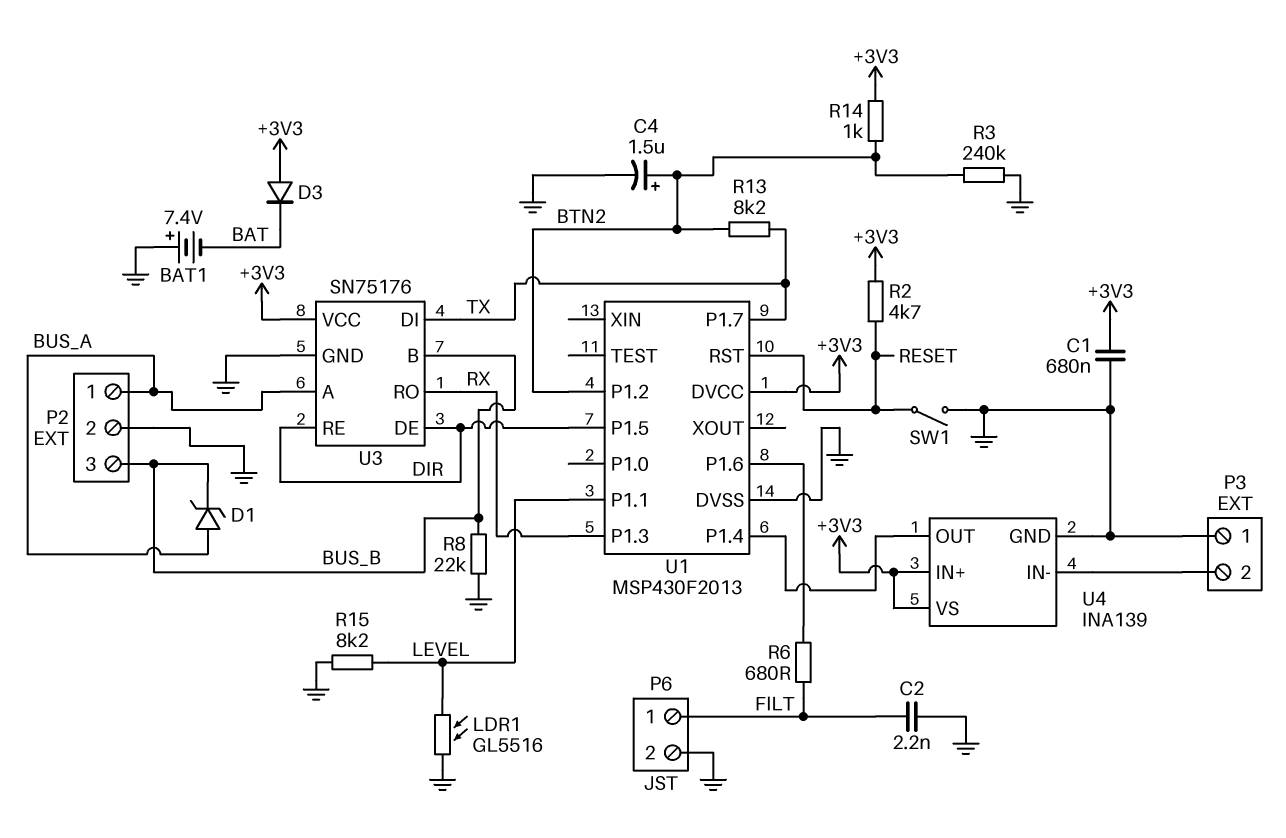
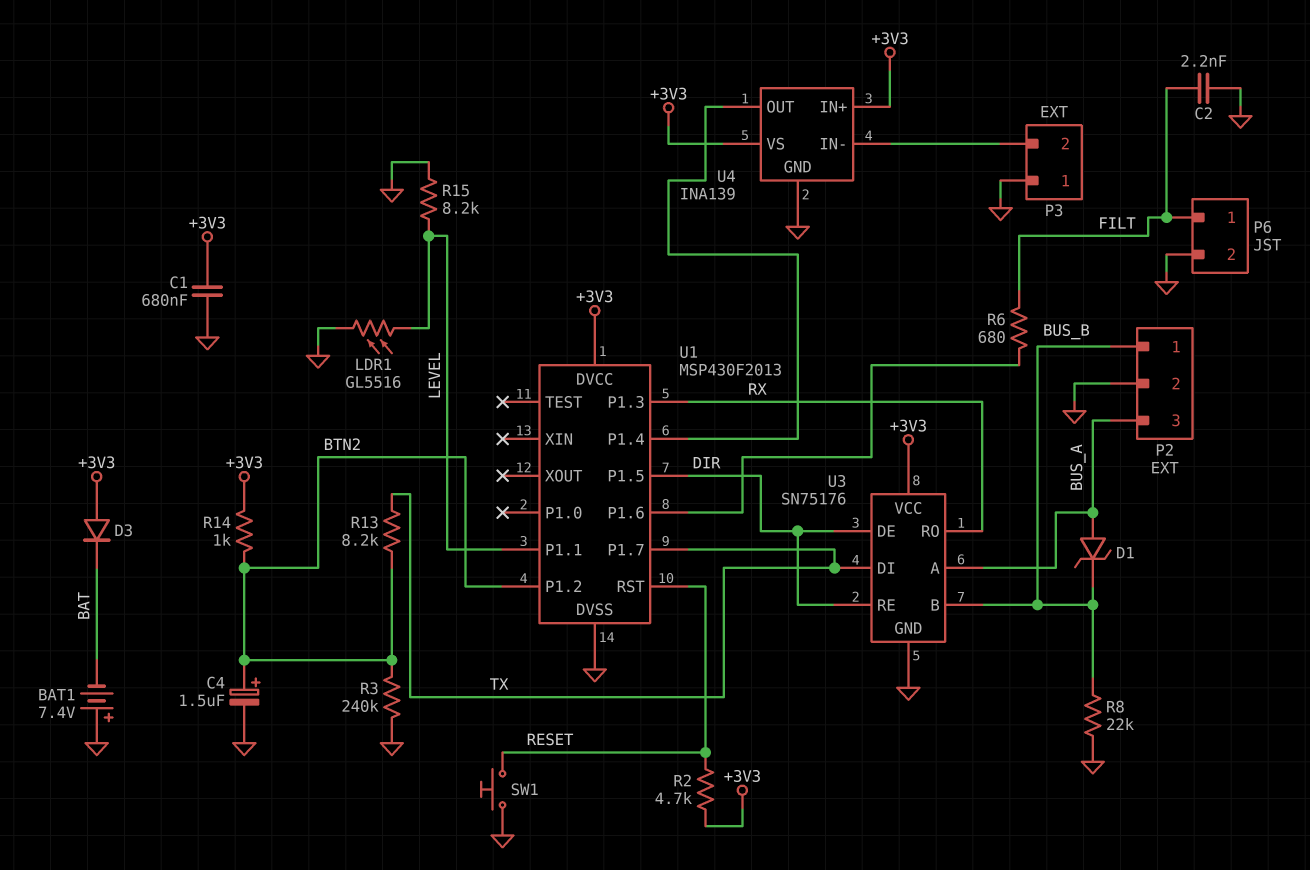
P2 pin 1: BUS_A -> BUS_B
P2 pin 3: BUS_B -> BUS_A
SW1: switch (GND, RESET) -> button (GND, RESET)

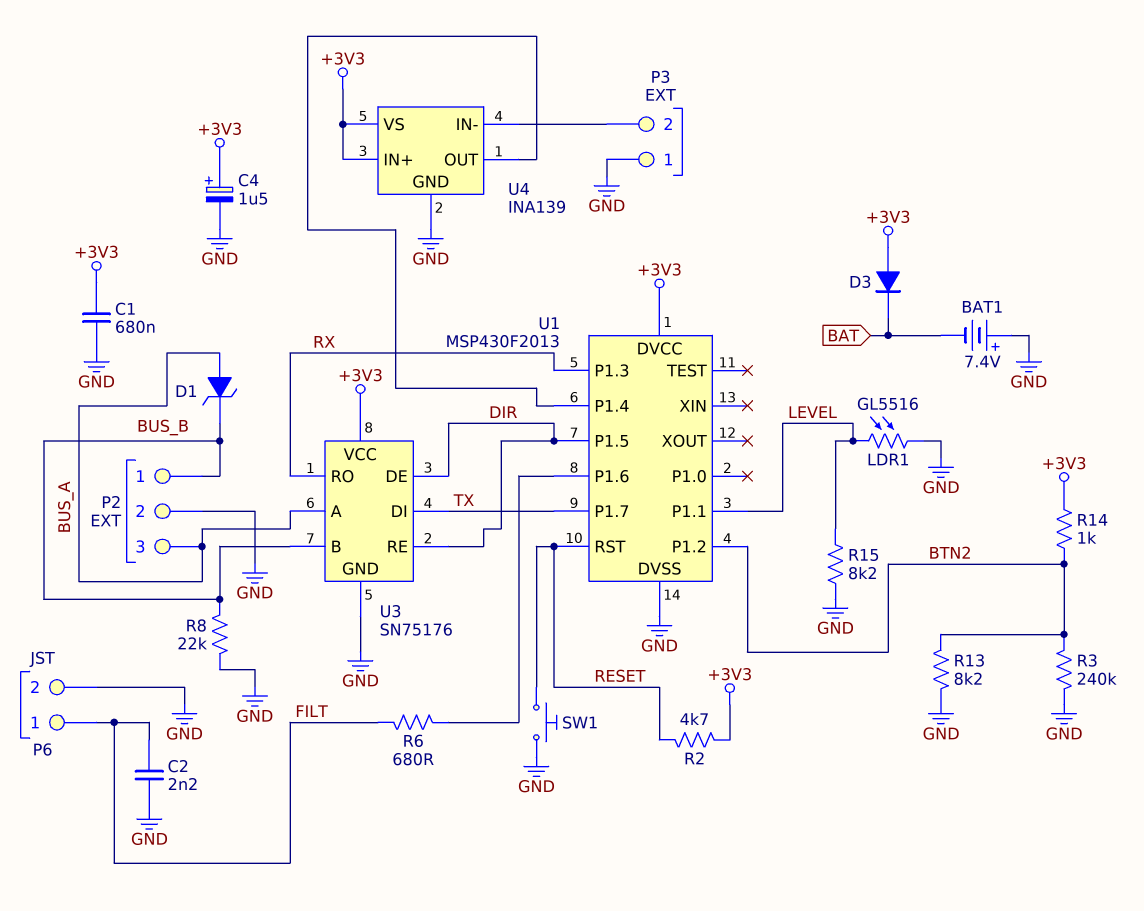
C4: 1.5uF (plus BTN2, minus GND) -> 1.5uF (plus +3V3, minus GND)
R13: 8.2k (BTN2, TX) -> 8.2k (BTN2, GND)

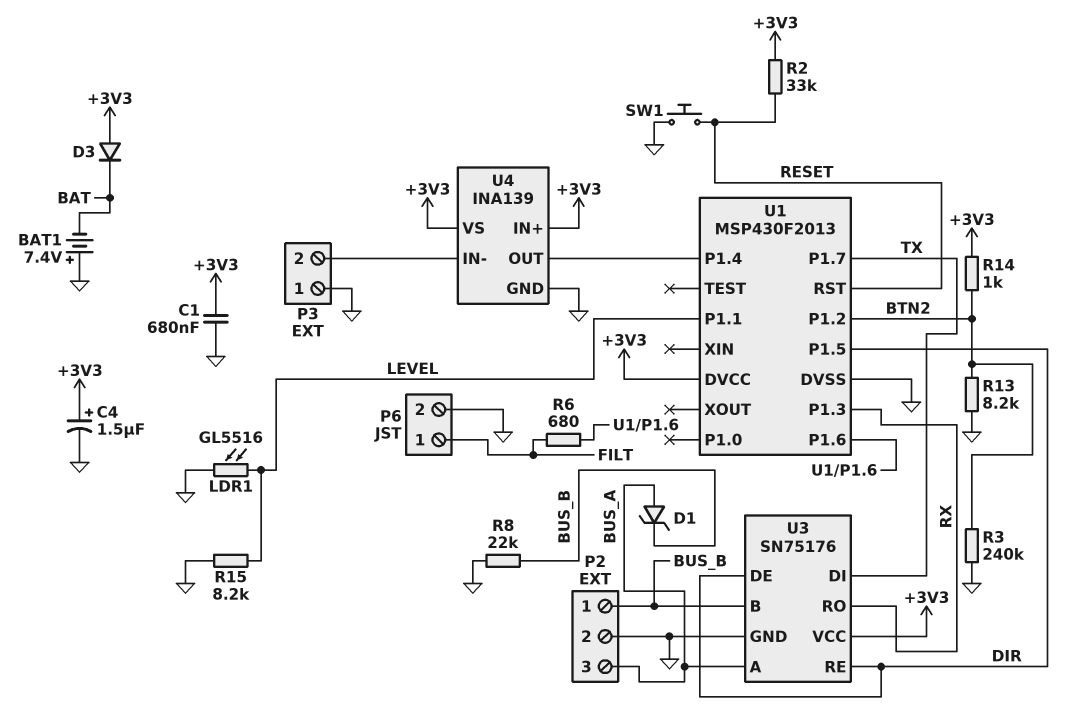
C2: 2.2nF (FILT, GND) -> none
R2: 4.7k (+3V3, RESET) -> 33k (+3V3, RESET)

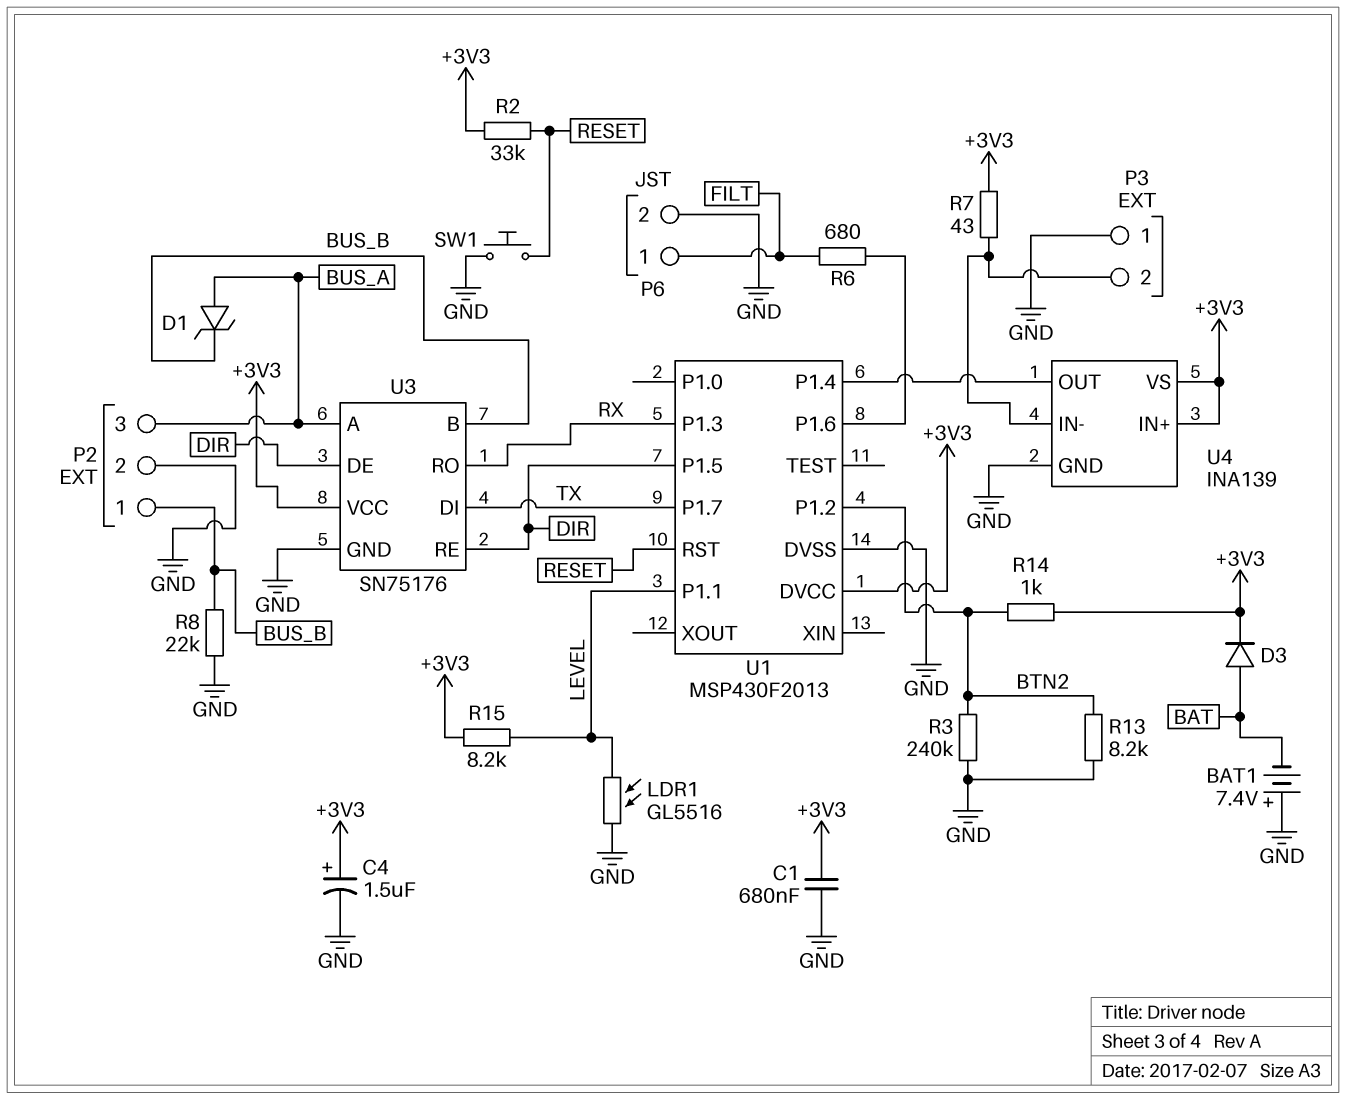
D3: diode (A +3V3, K BAT) -> diode (A BAT, K +3V3)
R7: none -> 43 (+3V3, P3/2)
R15: 8.2k (GND, LEVEL) -> 8.2k (+3V3, LEVEL)

